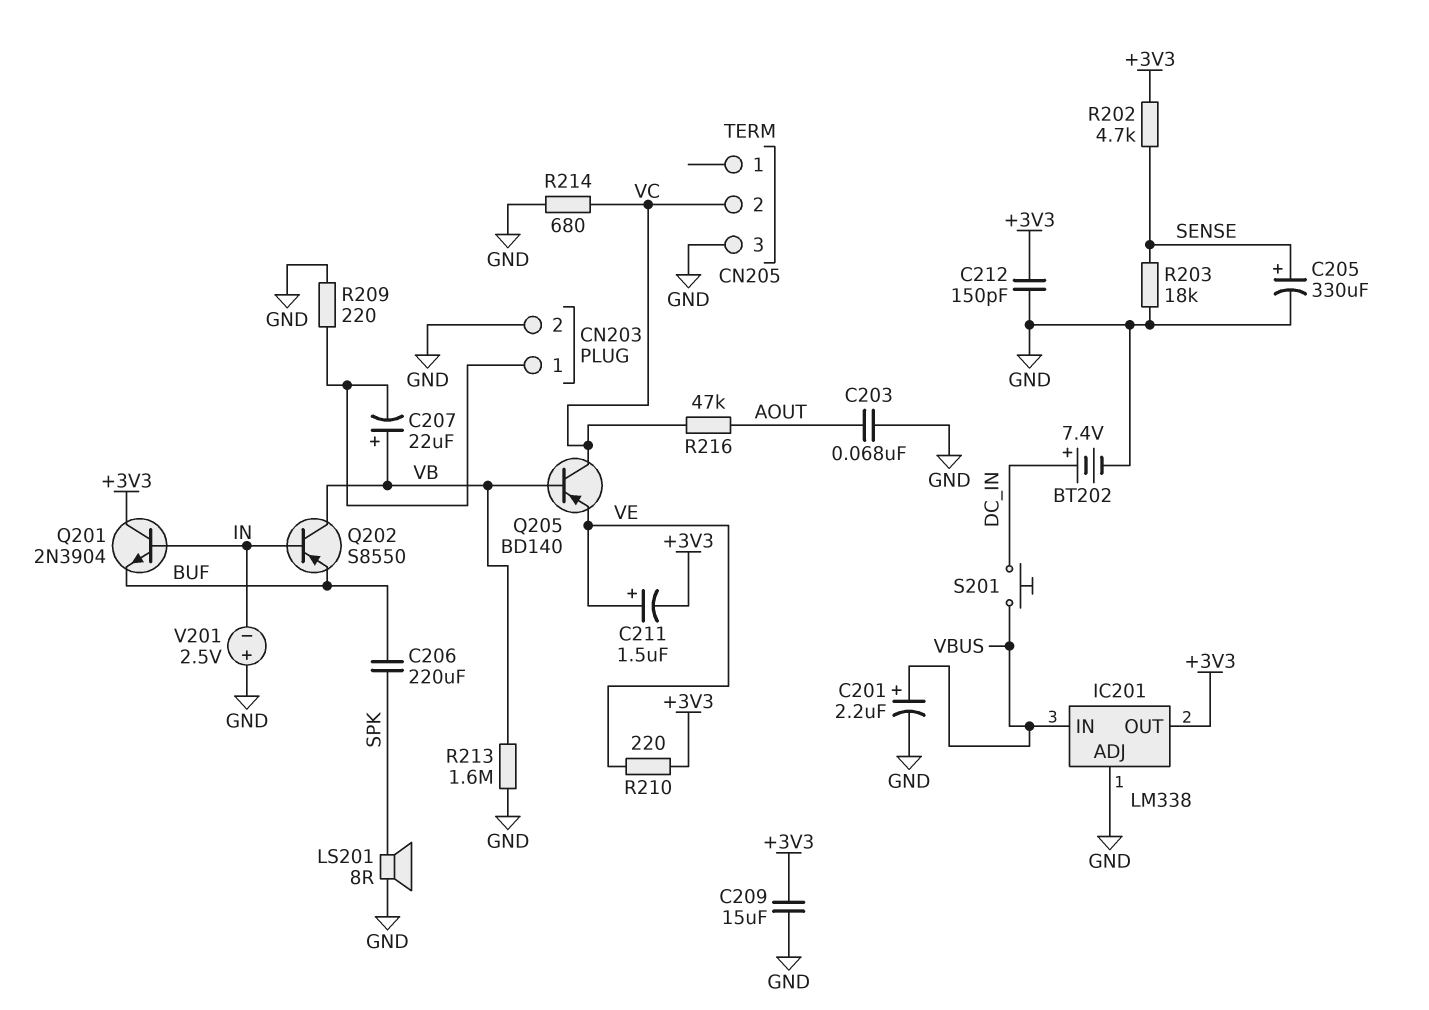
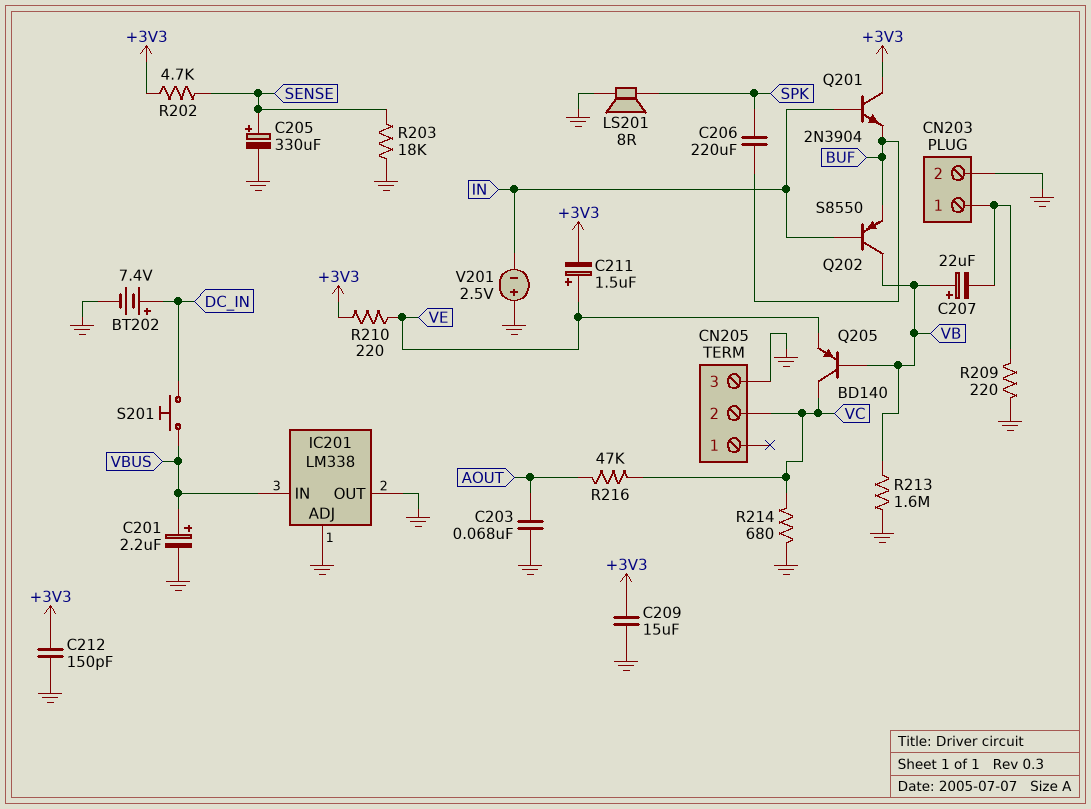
IC201 pin OUT: +3V3 -> GND

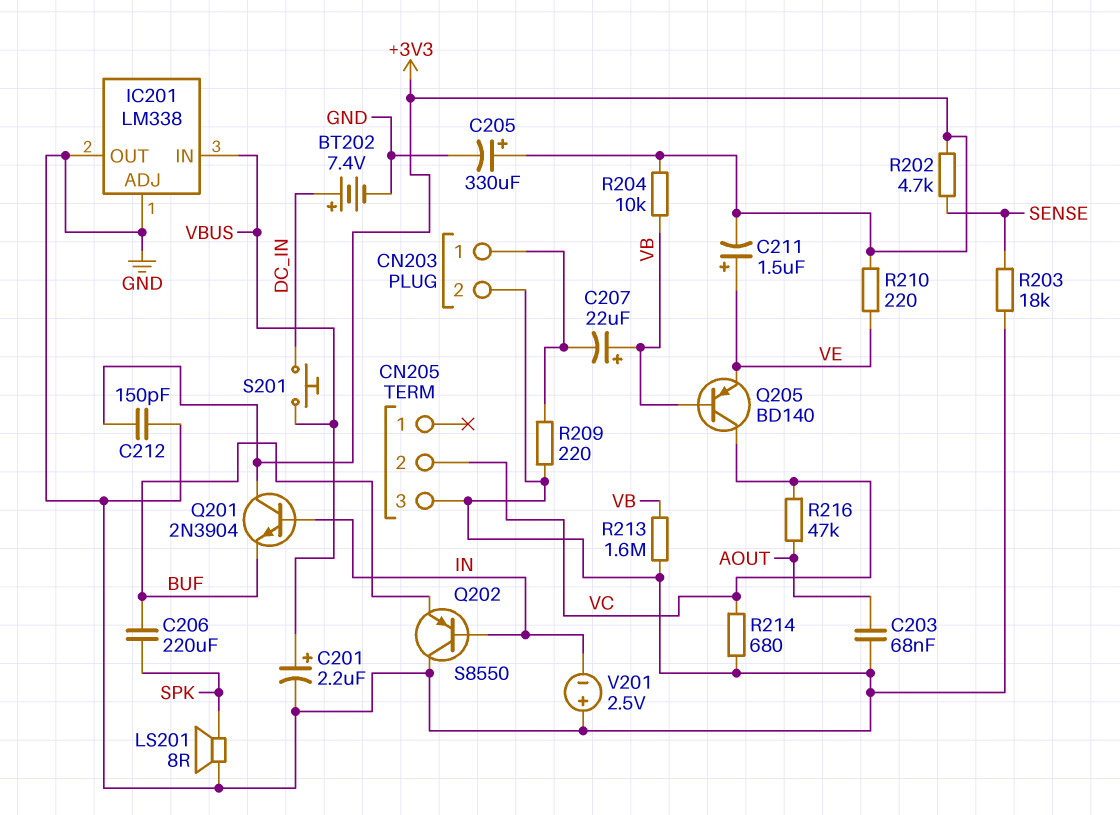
C205: 330uF (plus SENSE, minus GND) -> 330uF (plus +3V3, minus GND)
C209: 15uF (+3V3, GND) -> none
Q202: PNP S8550 (B IN, C VB, E BUF) -> PNP S8550 (B IN, C GND, E BUF)
R204: none -> 10k (+3V3, VB)

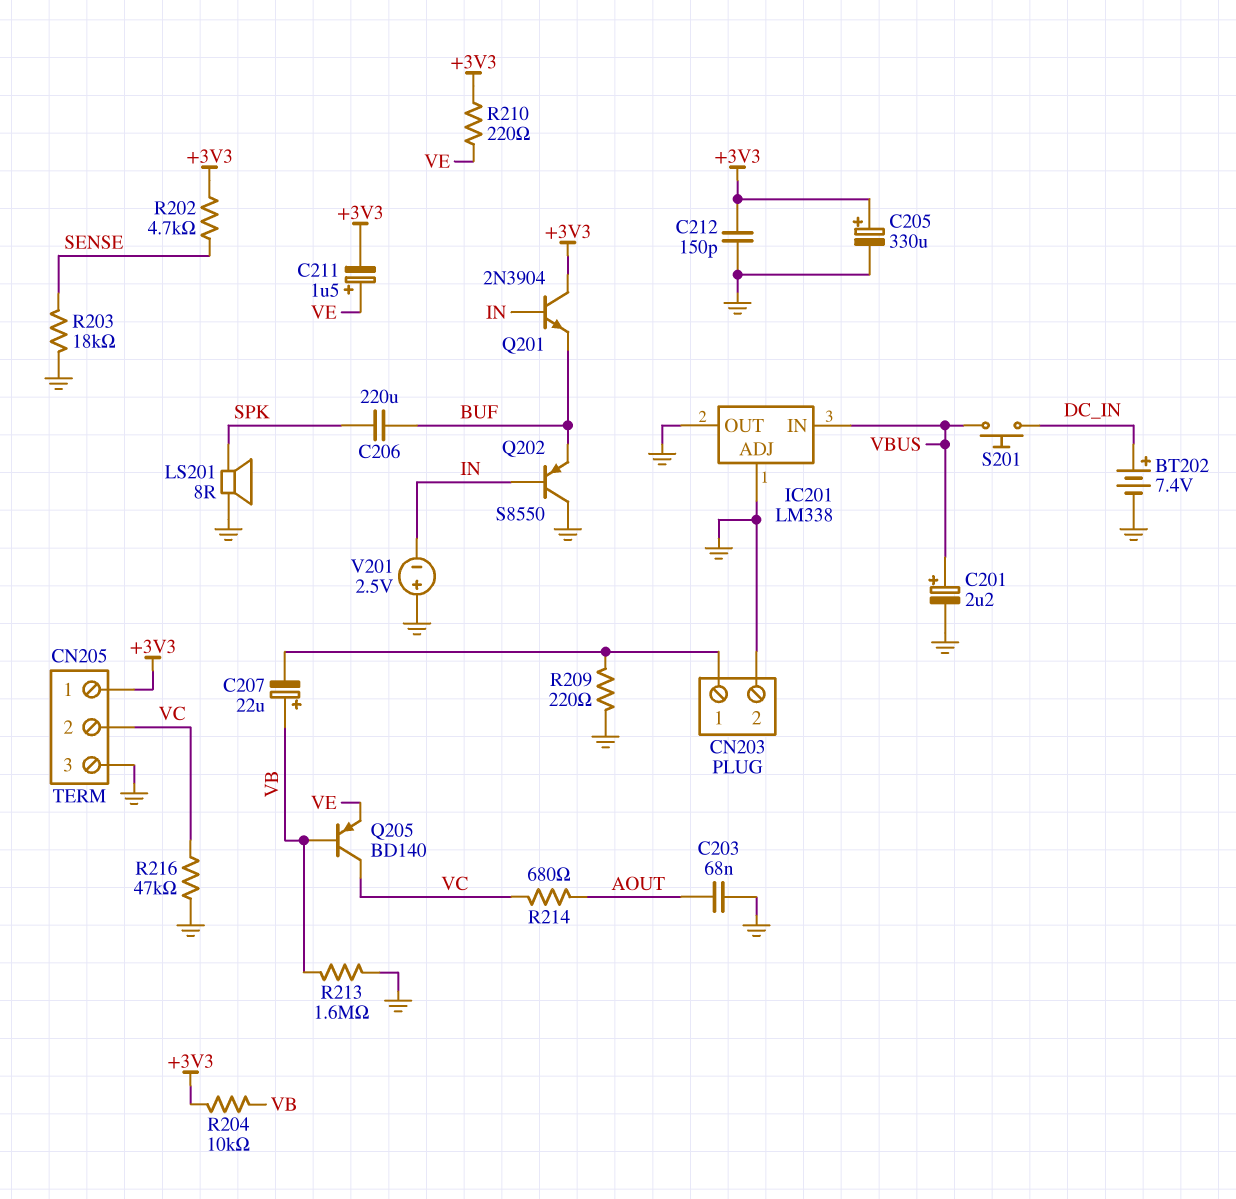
CN205 pin 1: none -> +3V3
R214: 680 (GND, VC) -> 680 (AOUT, VC)
R216: 47k (AOUT, VC) -> 47k (GND, VC)

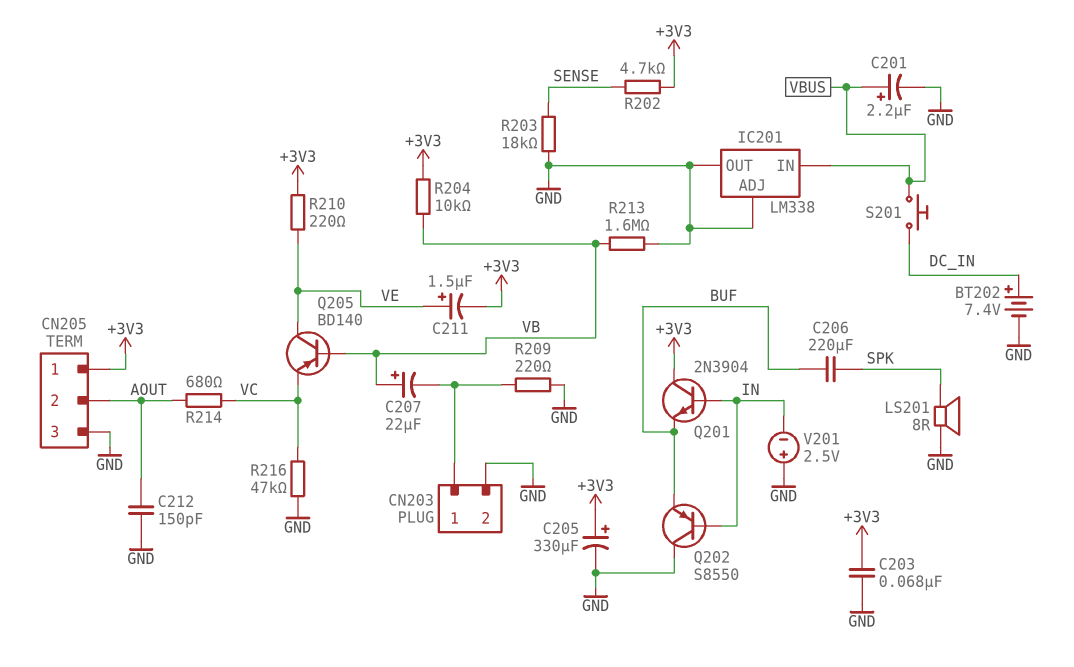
C203: 68nF (AOUT, GND) -> 68nF (+3V3, GND)
C212: 150pF (+3V3, GND) -> 150pF (AOUT, GND)
CN205 pin 2: VC -> AOUT
Q205: PNP BD140 (B VB, C VC, E VE) -> PNP BD140 (B VB, C VE, E VC)

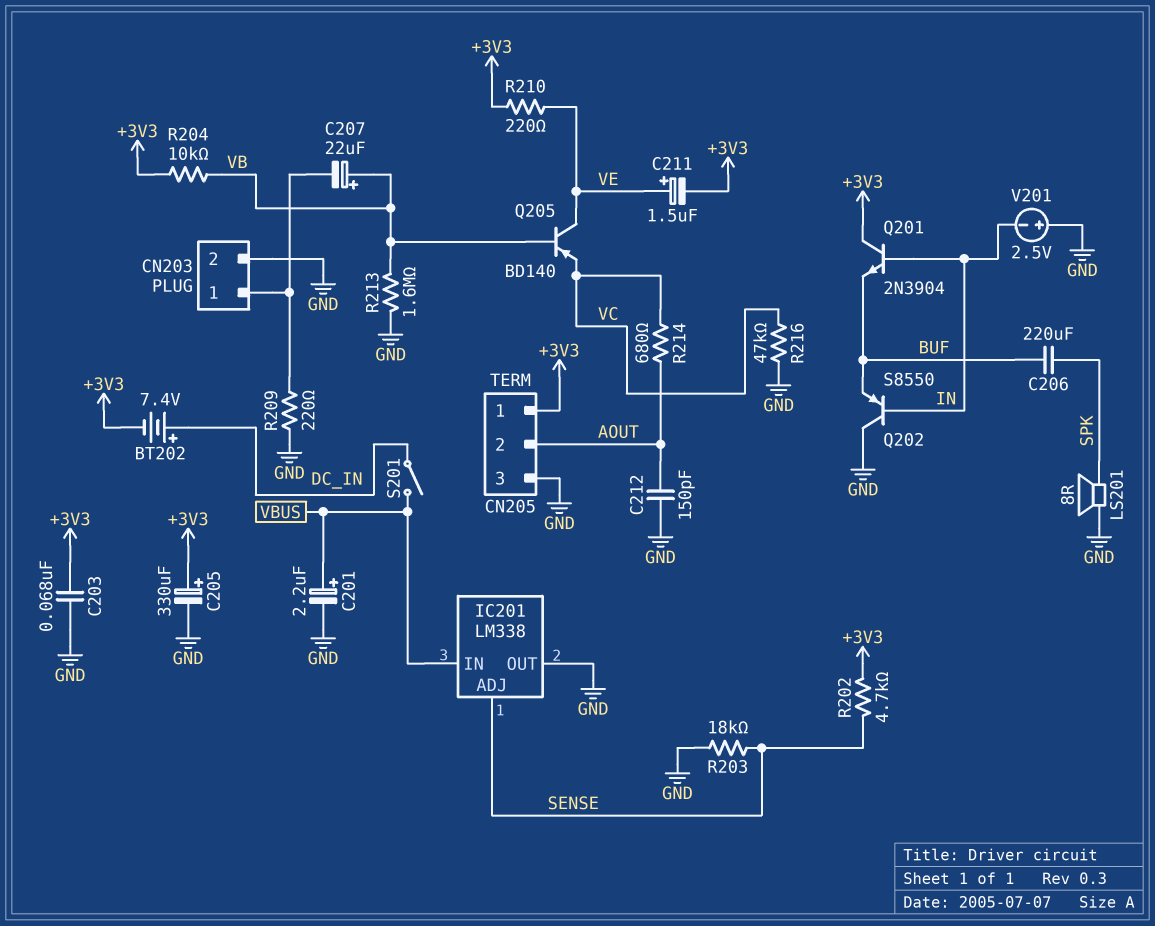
BT202: 7.4V (plus DC_IN, minus GND) -> 7.4V (plus DC_IN, minus +3V3)
IC201 pin ADJ: GND -> SENSE
S201: button (DC_IN, VBUS) -> switch (DC_IN, VBUS)

